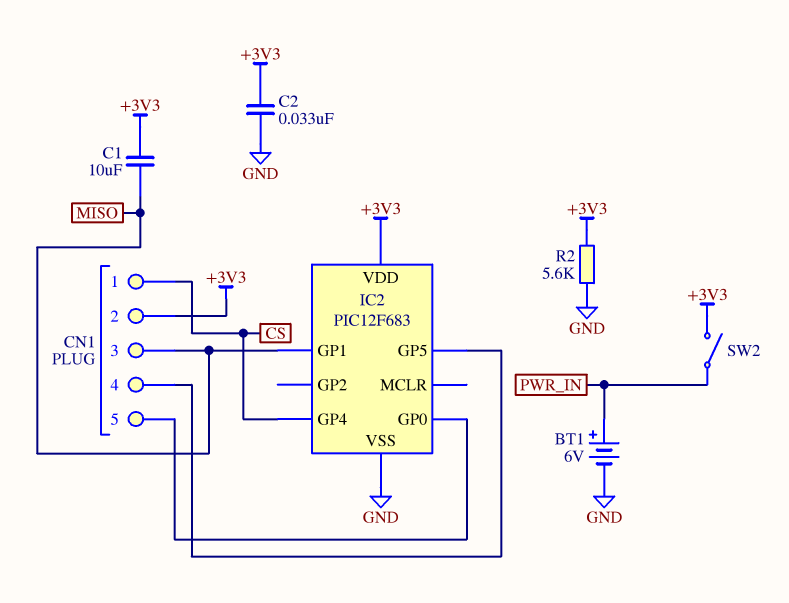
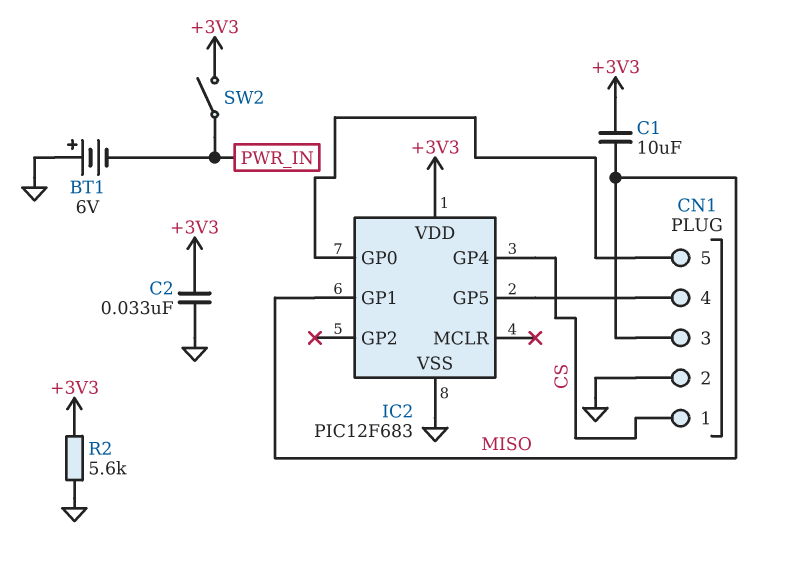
BT1: 6V (plus PWR_IN, minus GND) -> 6V (plus GND, minus PWR_IN)
CN1 pin 2: +3V3 -> GND

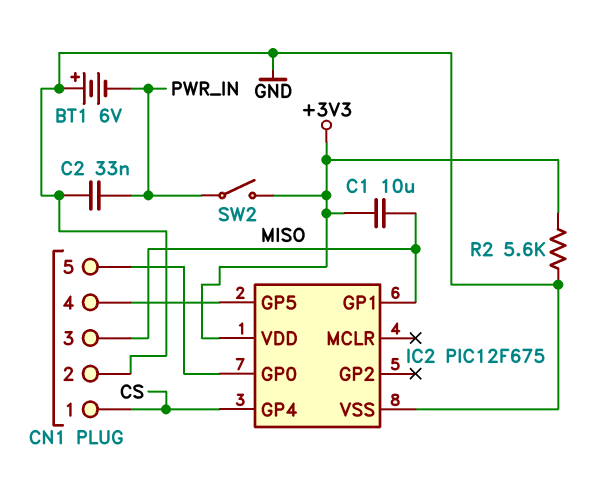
C2: 33nF (+3V3, GND) -> 33nF (GND, PWR_IN)
IC2: PIC12F683 -> PIC12F675

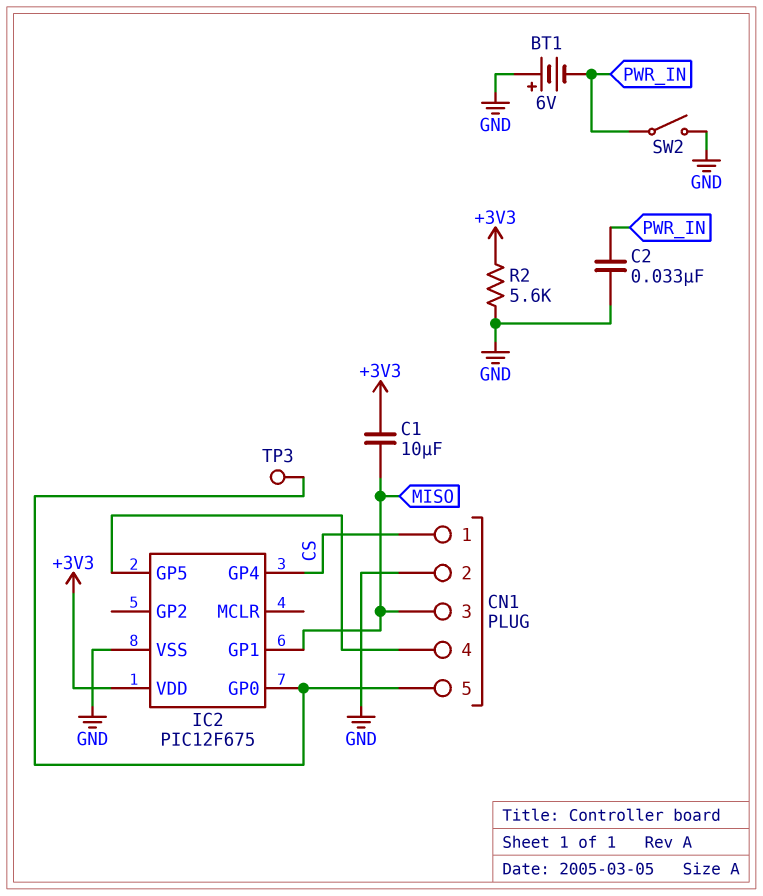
SW2: switch (+3V3, PWR_IN) -> switch (GND, PWR_IN)
TP3: none -> test point (CN1/5)

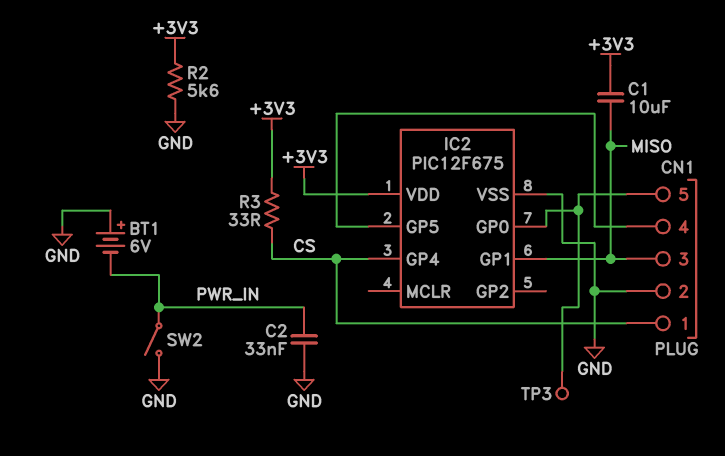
R3: none -> 33 (+3V3, CS)

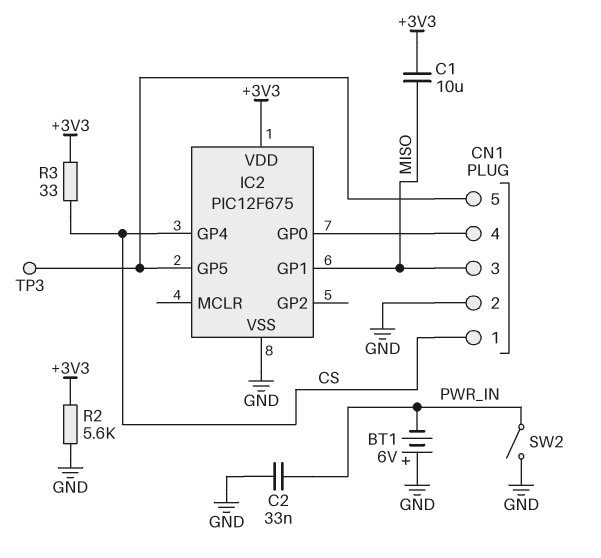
IC2 pin GP0: CN1/5 -> CN1/4
IC2 pin GP5: CN1/4 -> CN1/5

